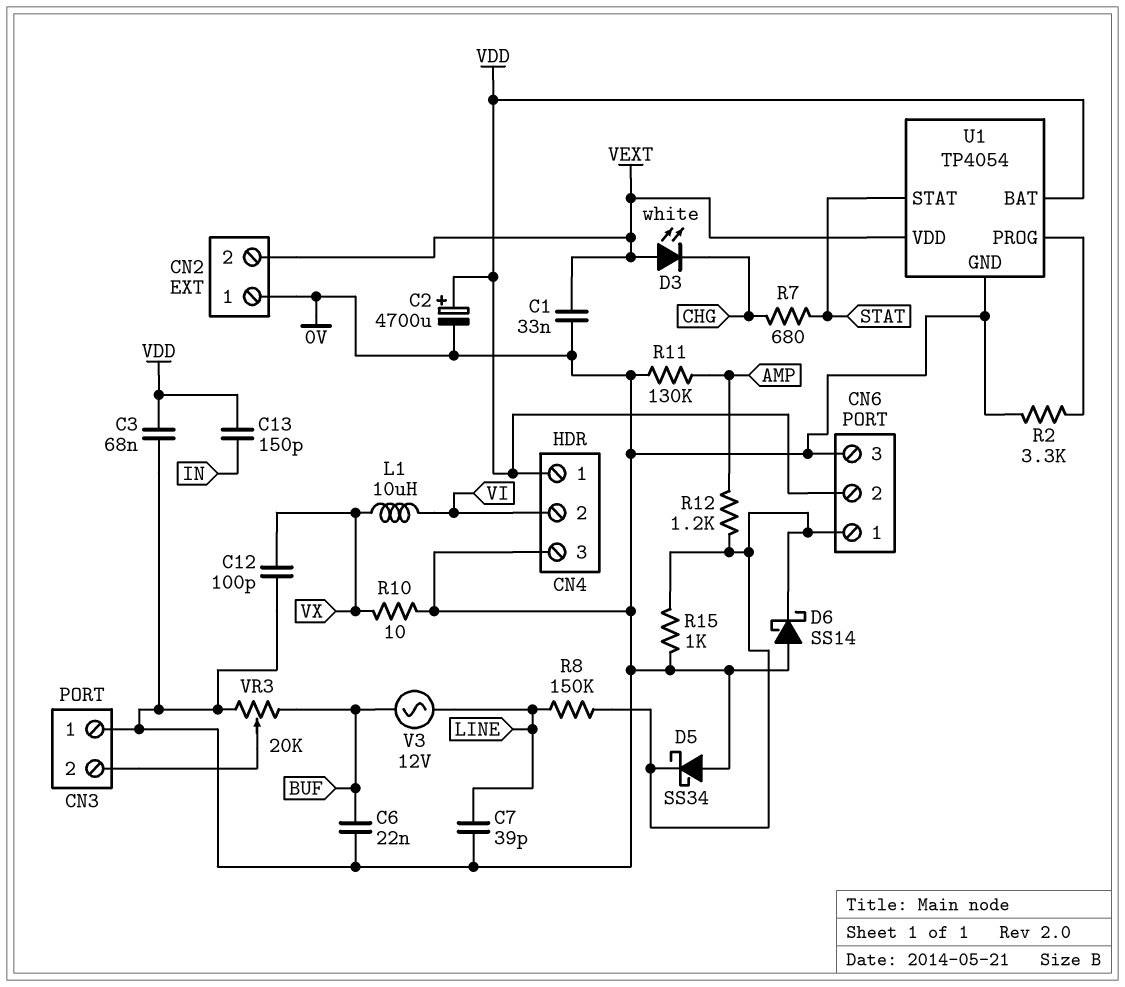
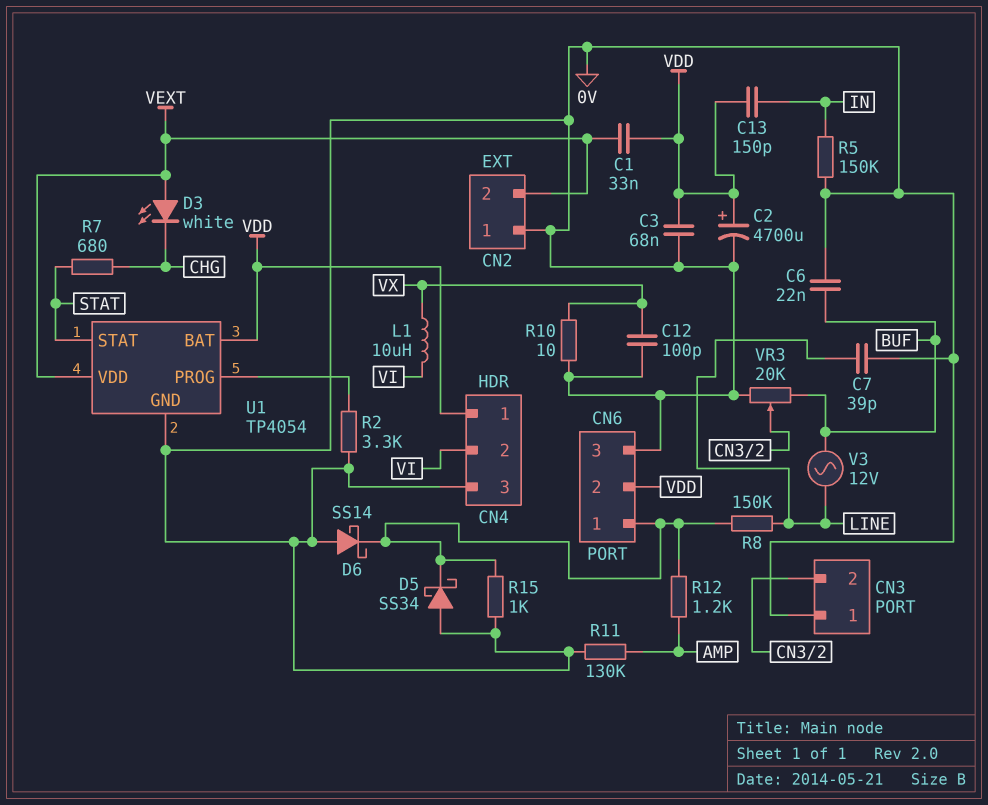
C1: 33nF (0V, VEXT) -> 33nF (VDD, VEXT)
R5: none -> 150k (0V, IN)

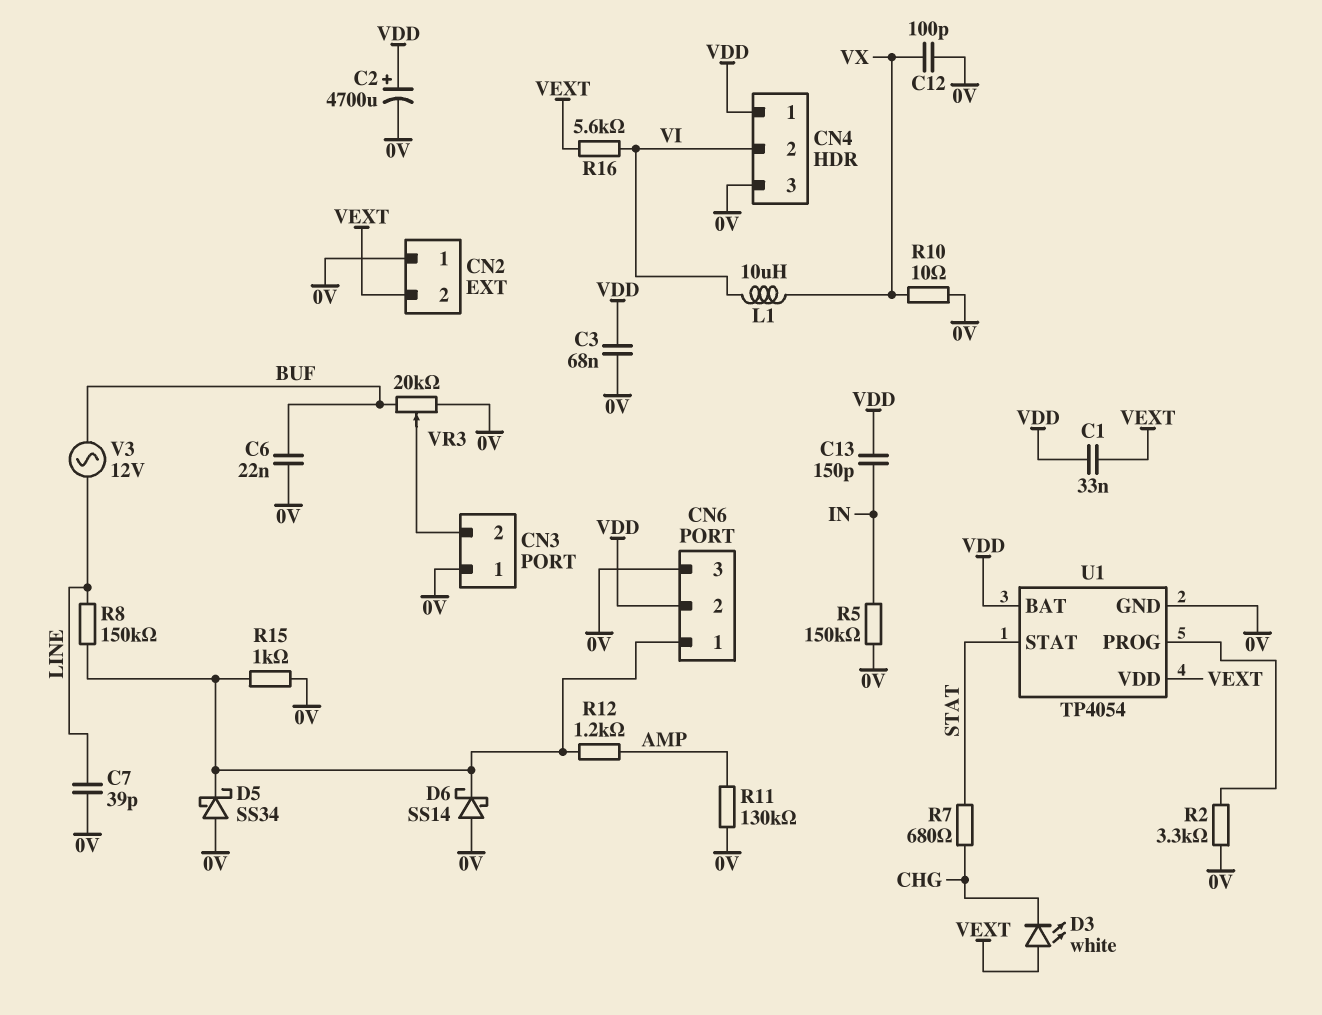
R16: none -> 5.6k (VEXT, VI)

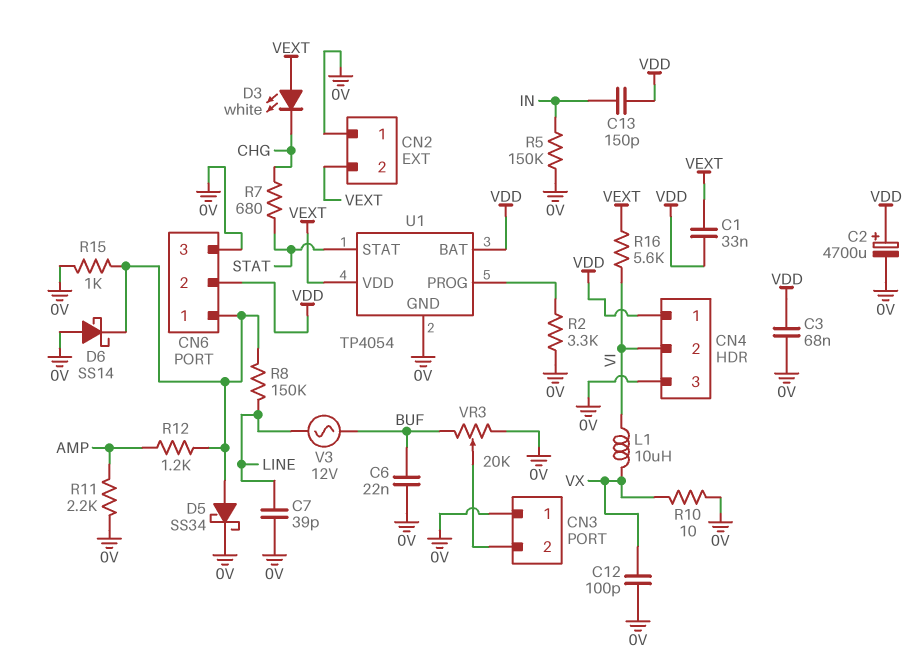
D5: schottky SS34 (A 0V, K CN6/1) -> schottky SS34 (A CN6/1, K 0V)
R11: 130k (0V, AMP) -> 2.2k (0V, AMP)

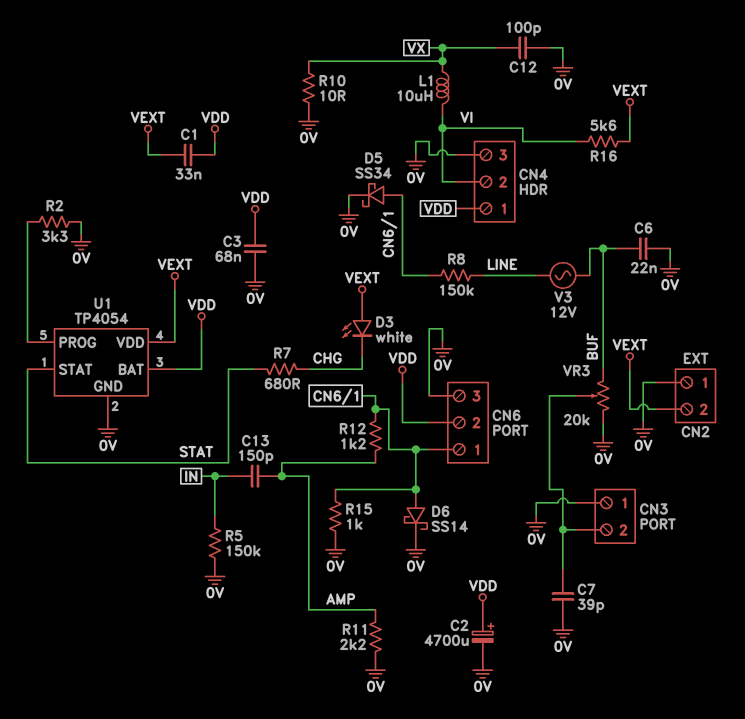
C7: 39pF (0V, LINE) -> 39pF (0V, CN3/2)
C13: 150pF (IN, VDD) -> 150pF (AMP, IN)
D6: schottky SS14 (A 0V, K CN6/1) -> schottky SS14 (A CN6/1, K 0V)

